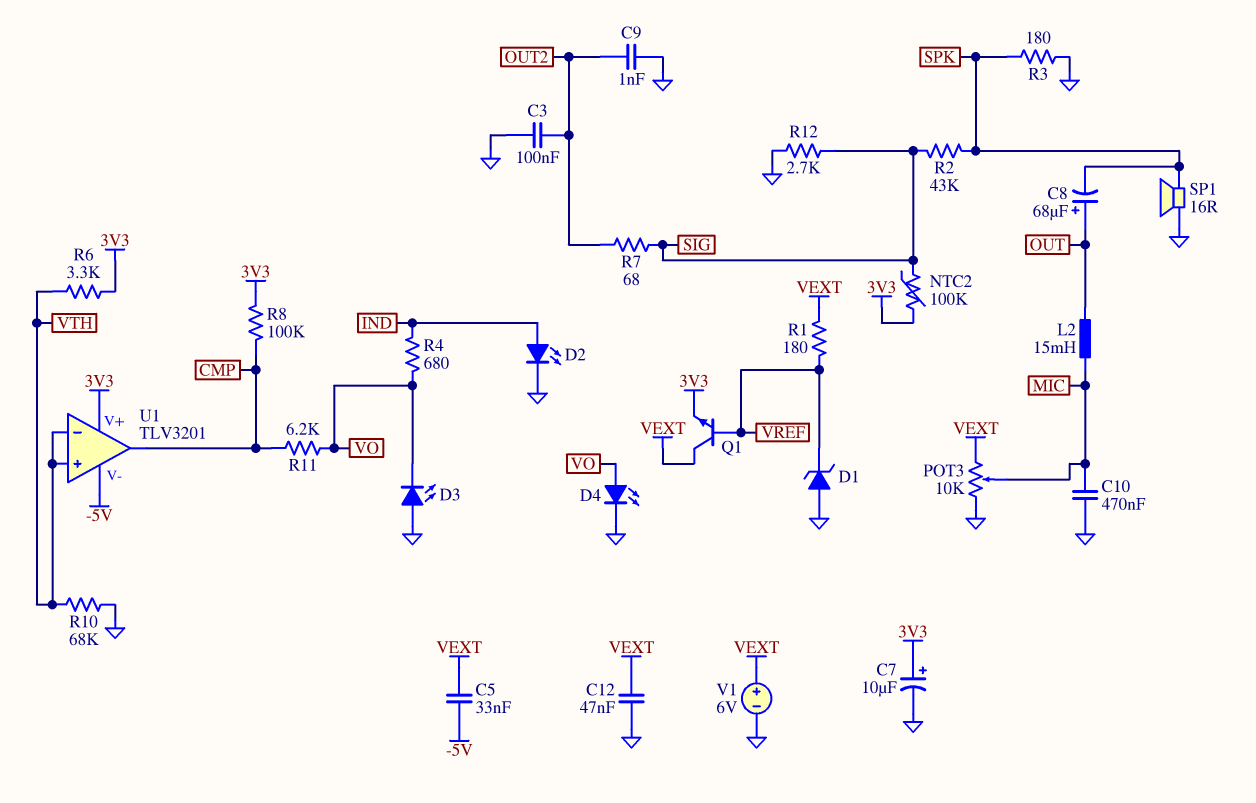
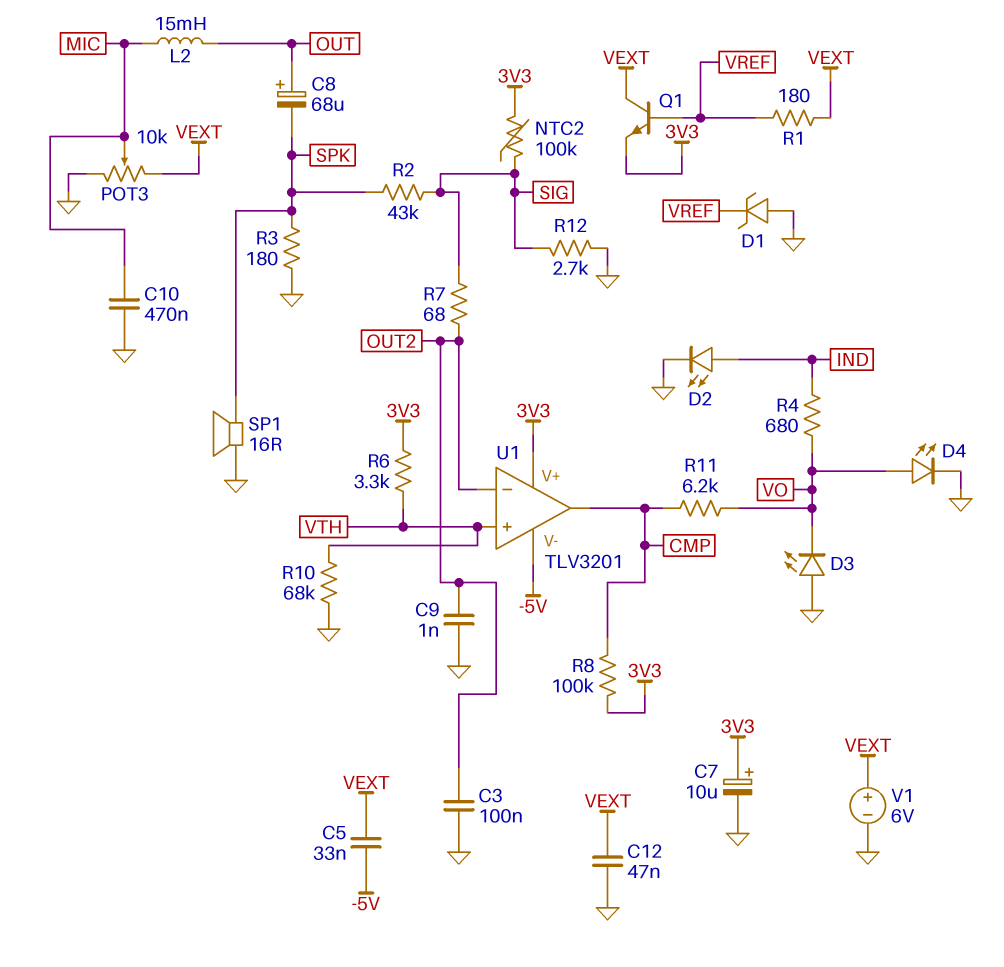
U1 pin in-: VTH -> OUT2

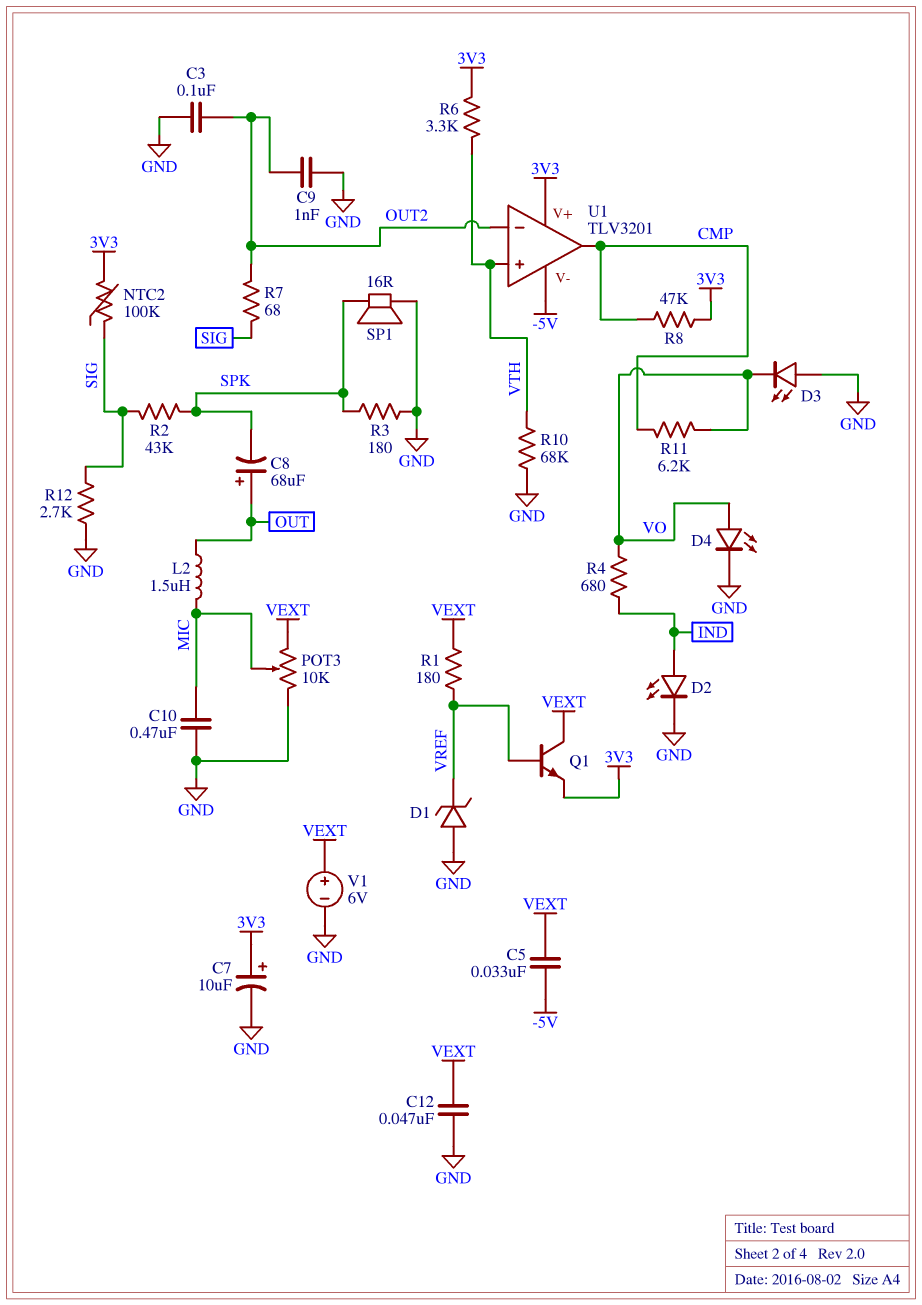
L2: 15mH (MIC, OUT) -> 1.5uH (MIC, OUT)
R8: 100k (3V3, CMP) -> 47k (3V3, CMP)

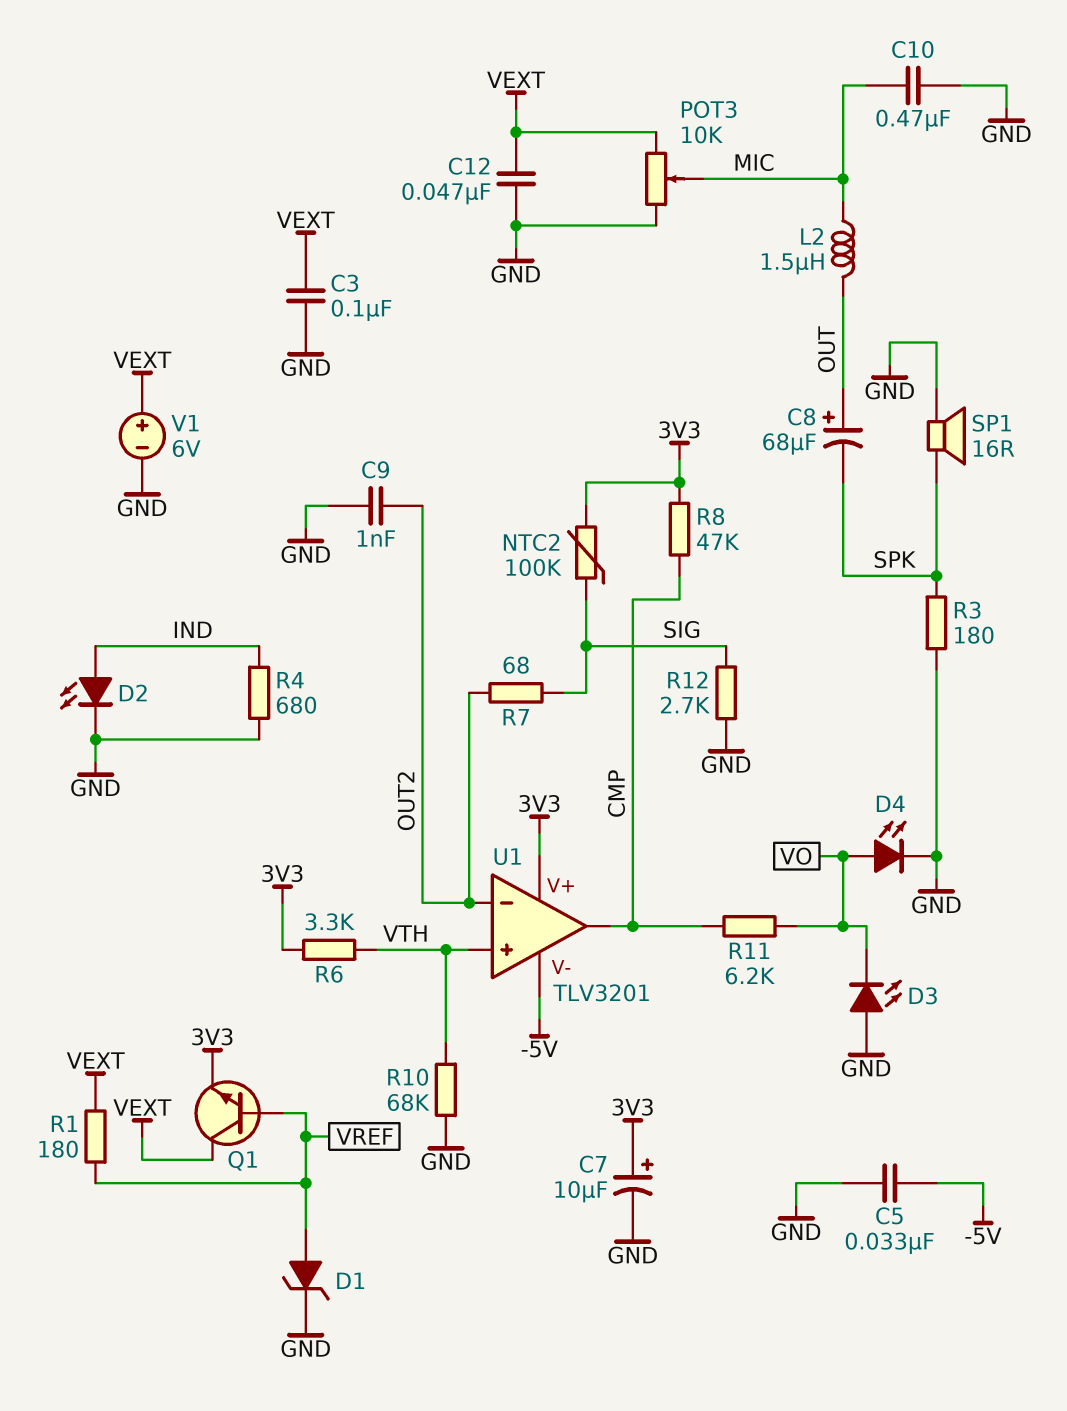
C3: 100nF (GND, OUT2) -> 100nF (GND, VEXT)
C5: 33nF (-5V, VEXT) -> 33nF (-5V, GND)
D1: zener (A GND, K VREF) -> zener (A VREF, K GND)
R2: 43k (SIG, SPK) -> none
R4: 680 (IND, VO) -> 680 (GND, IND)

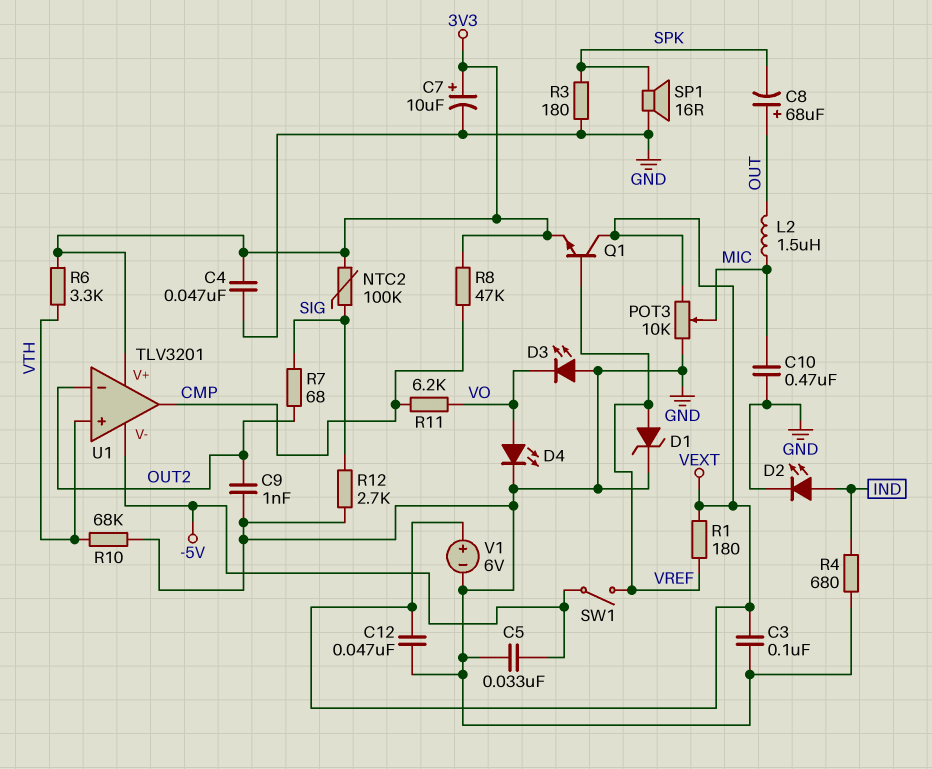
C4: none -> 47nF (3V3, GND)
SW1: none -> switch (-5V, VREF)

